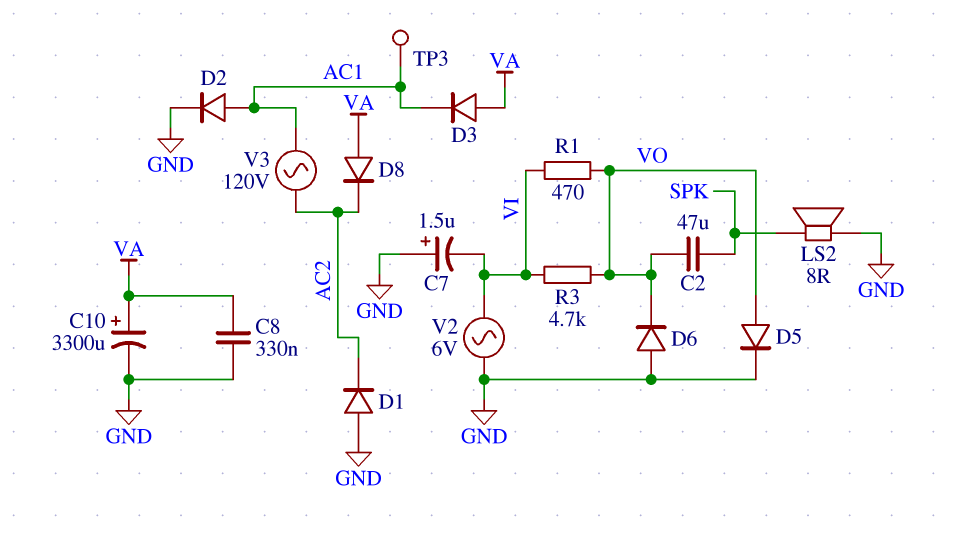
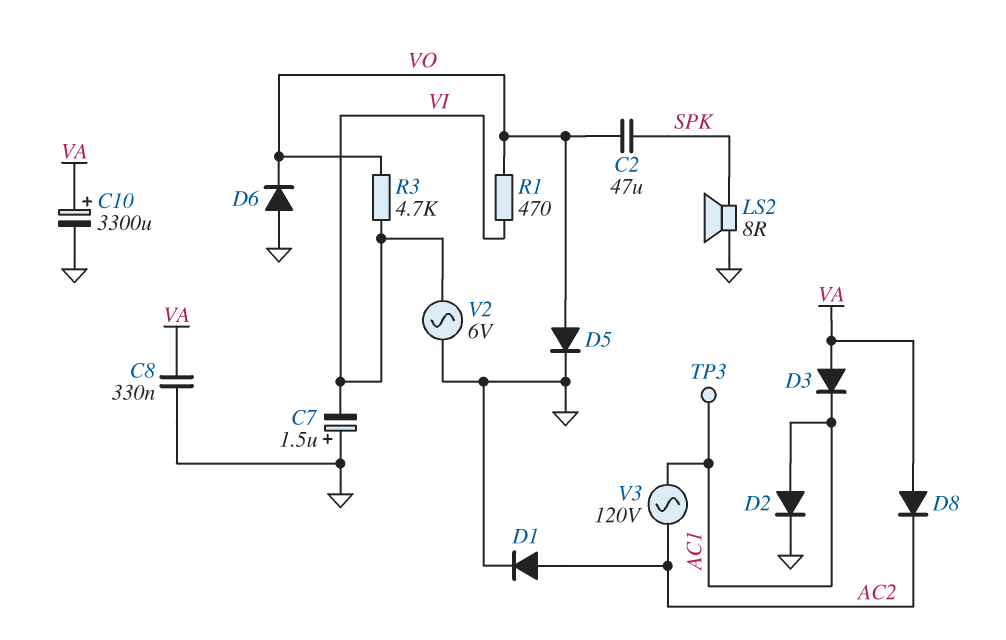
D1: diode (A GND, K AC2) -> diode (A AC2, K GND)

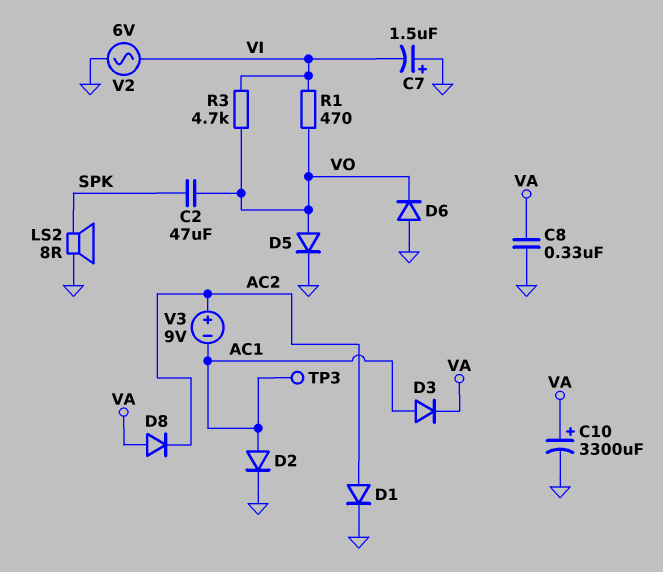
D3: diode (A VA, K AC1) -> diode (A AC1, K VA)
V3: AC 120V (AC1, AC2) -> 9V (plus AC2, minus AC1)

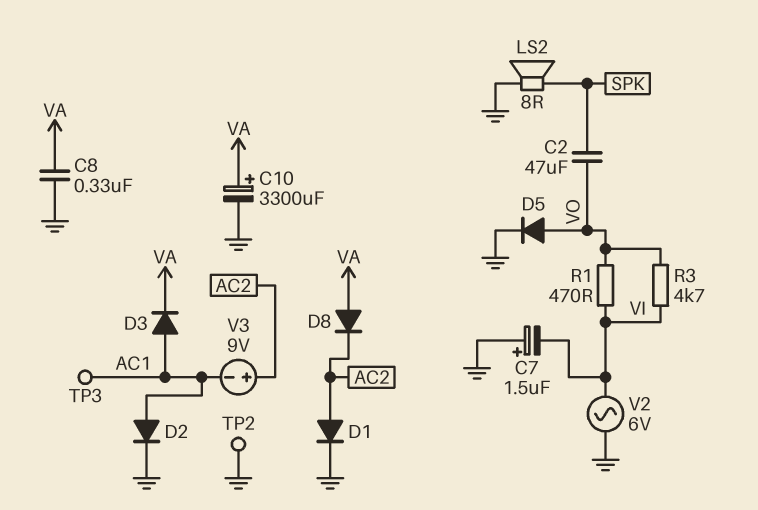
D6: diode (A GND, K VO) -> none
TP2: none -> test point (GND)

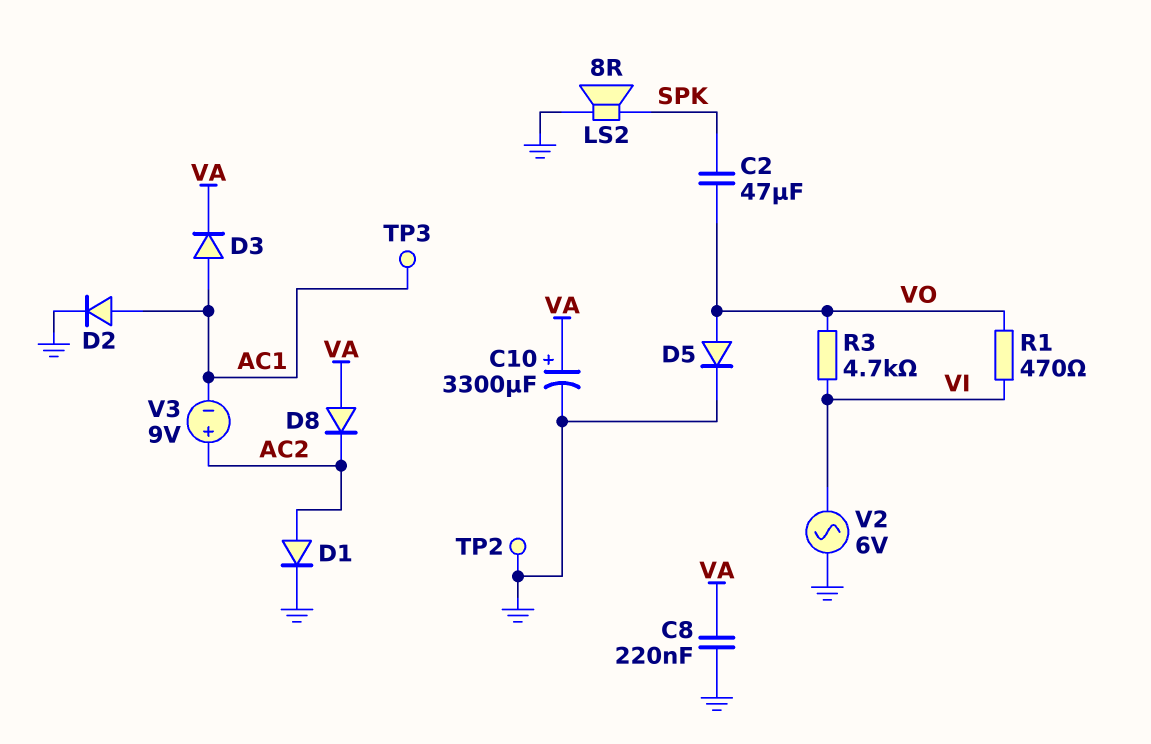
C7: 1.5uF (plus GND, minus VI) -> none
C8: 330nF (GND, VA) -> 220nF (GND, VA)

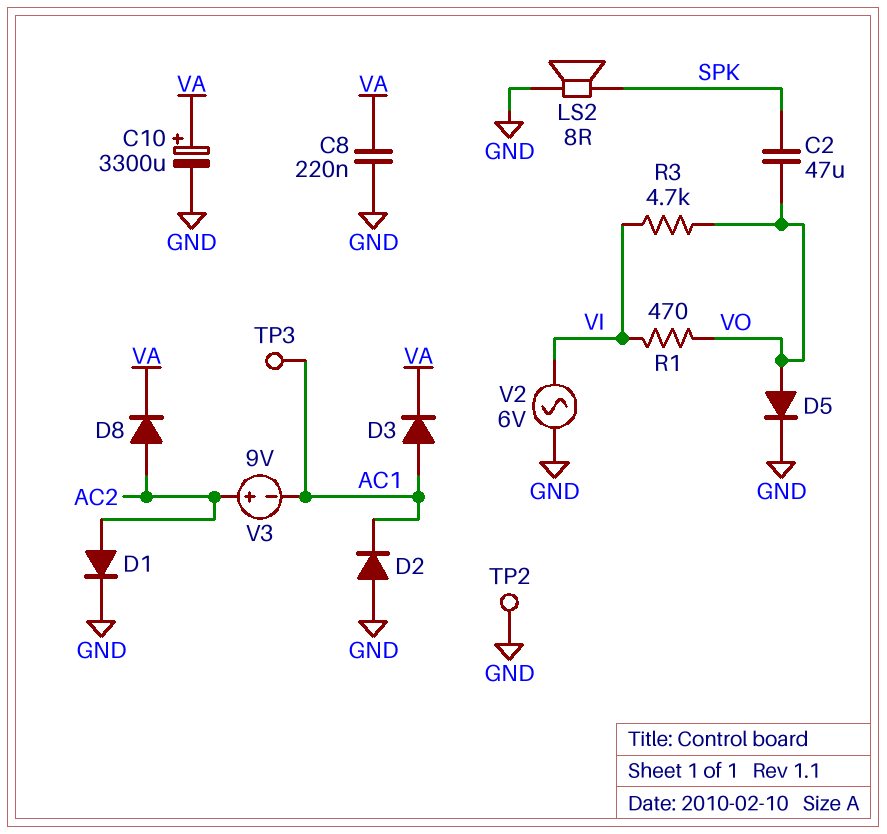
D2: diode (A AC1, K GND) -> diode (A GND, K AC1)
D8: diode (A VA, K AC2) -> diode (A AC2, K VA)

